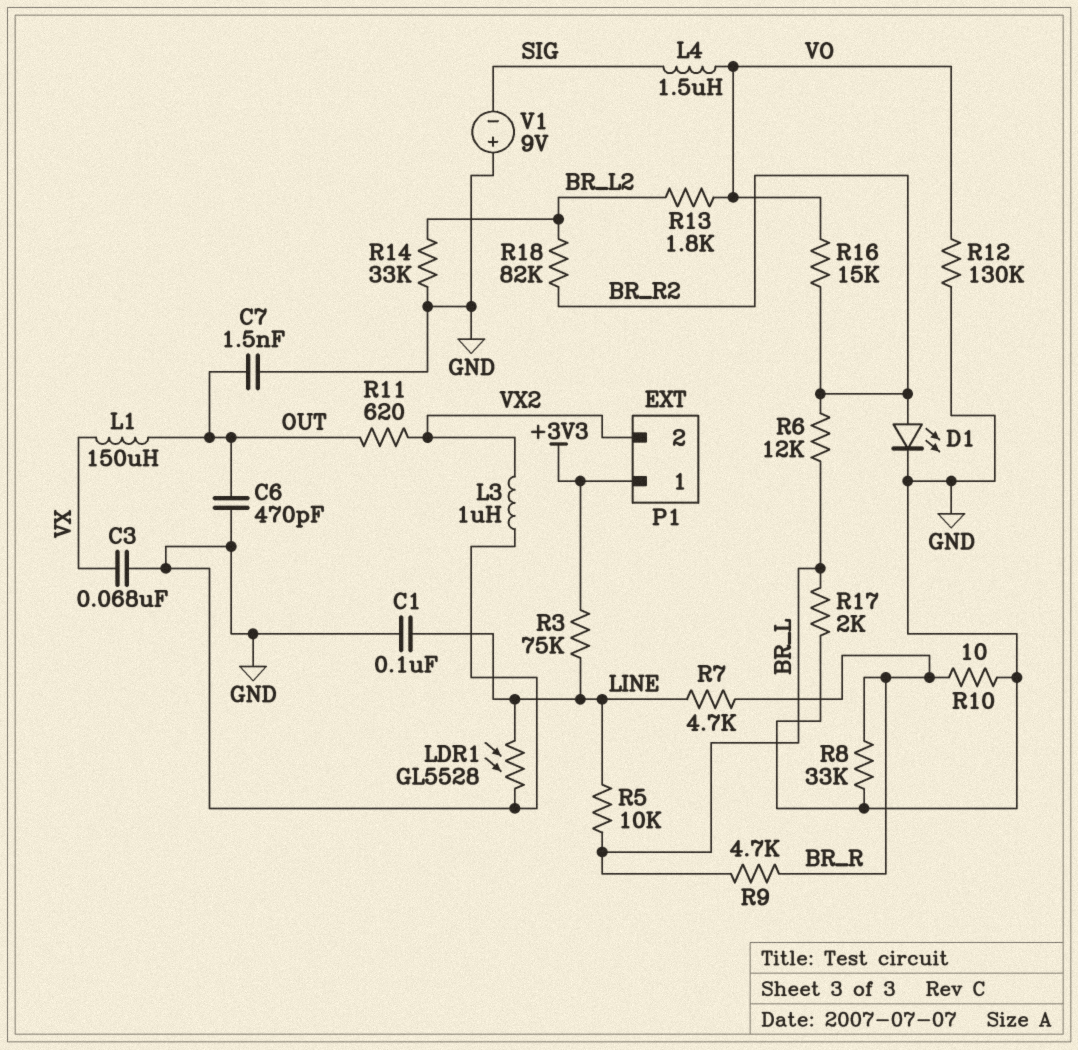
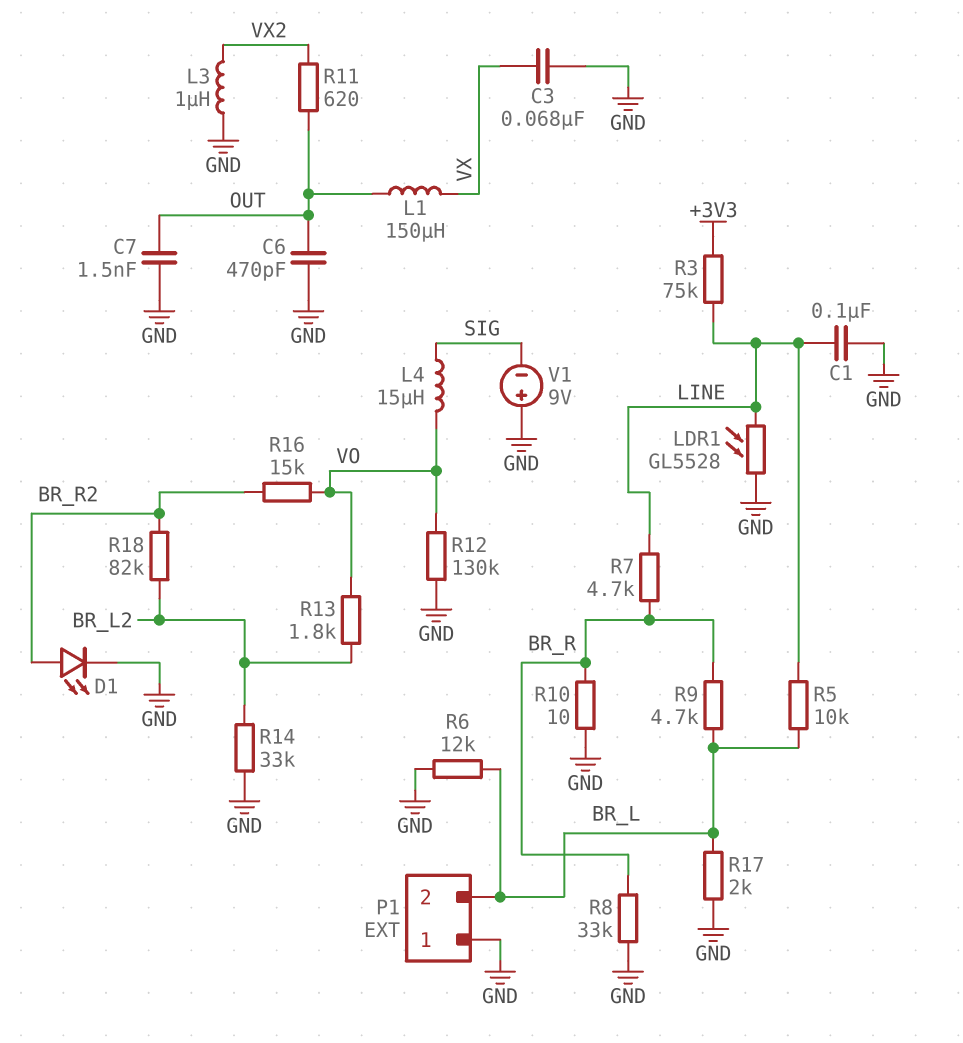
L4: 1.5uH (SIG, VO) -> 15uH (SIG, VO)
P1 pin 1: +3V3 -> GND
P1 pin 2: VX2 -> BR_L
R6: 12k (BR_L, BR_R2) -> 12k (BR_L, GND)

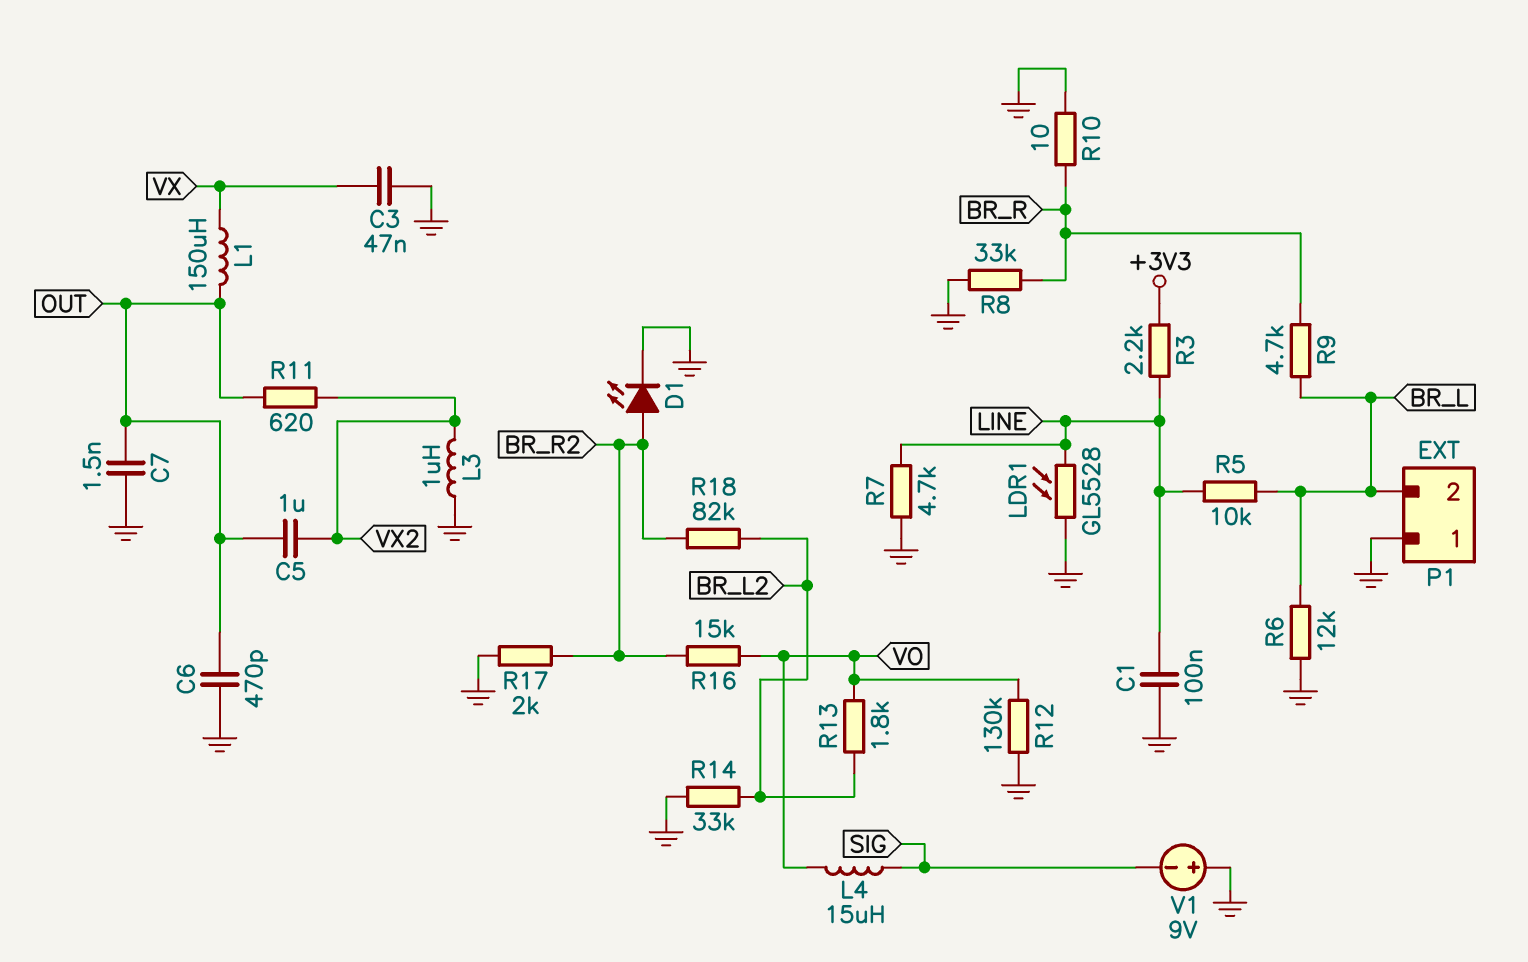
C3: 68nF (GND, VX) -> 47nF (GND, VX)
C5: none -> 1uF (OUT, VX2)
R3: 75k (+3V3, LINE) -> 2.2k (+3V3, LINE)
R7: 4.7k (BR_R, LINE) -> 4.7k (GND, LINE)
R17: 2k (BR_L, GND) -> 2k (BR_R2, GND)

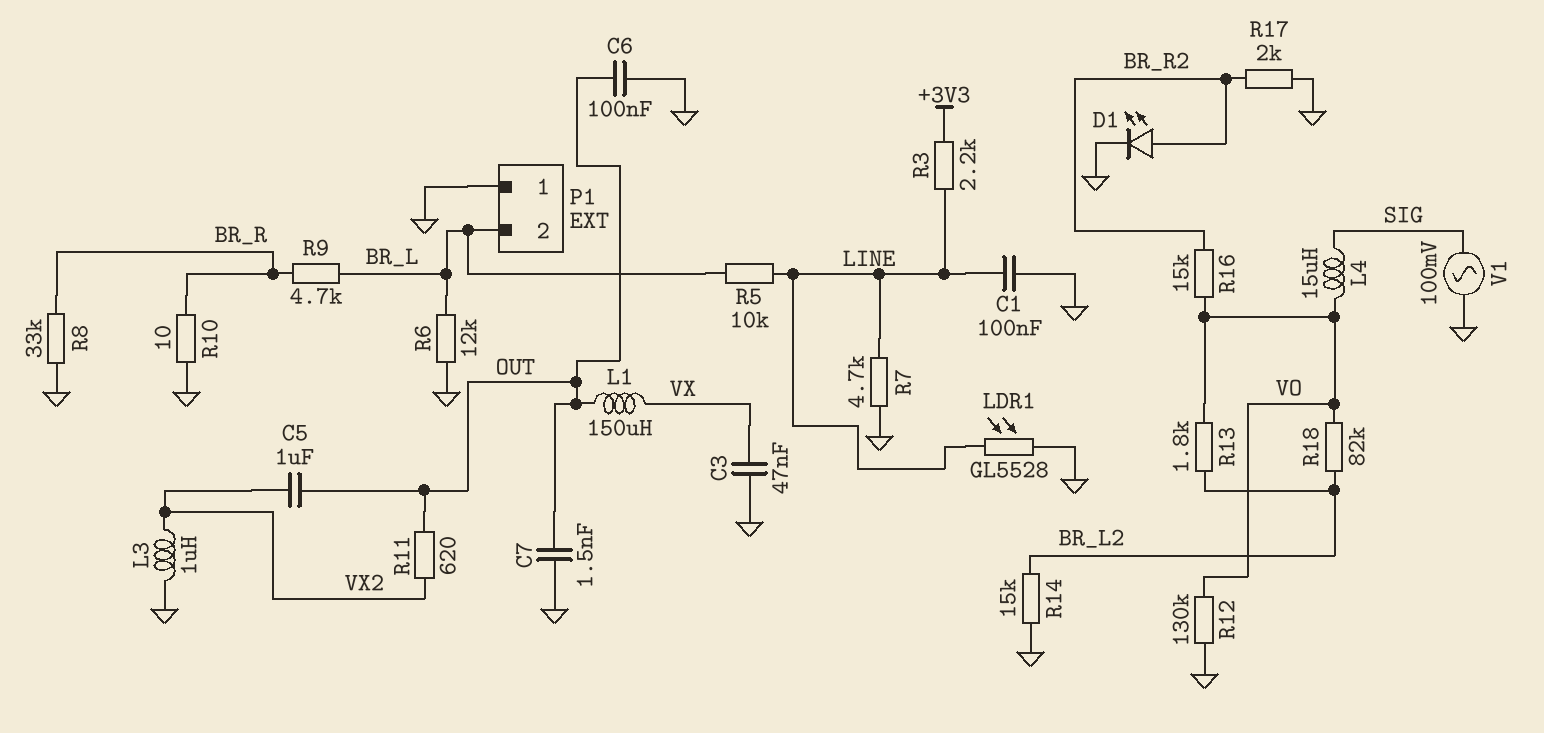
C6: 470pF (GND, OUT) -> 100nF (GND, OUT)
R14: 33k (BR_L2, GND) -> 15k (BR_L2, GND)
R18: 82k (BR_L2, BR_R2) -> 82k (BR_L2, VO)
V1: 9V (plus GND, minus SIG) -> AC 100mV (GND, SIG)

